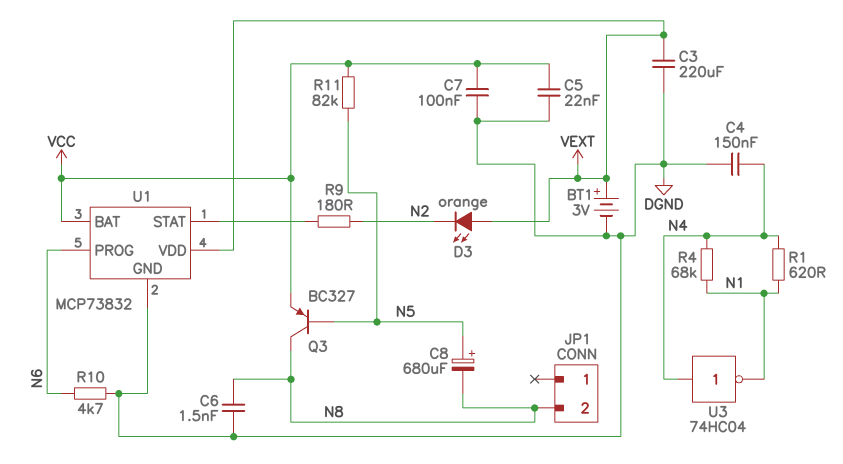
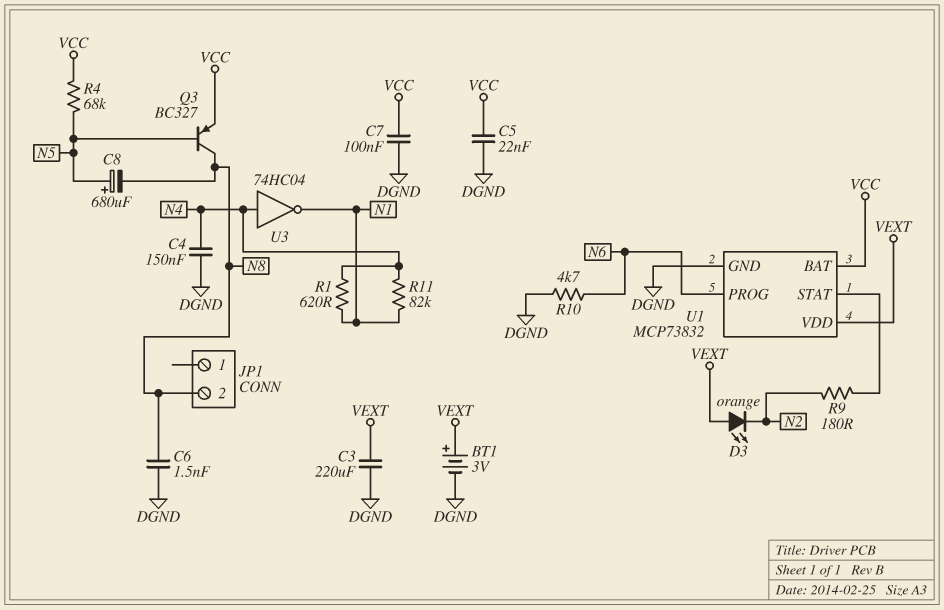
R4: 68k (N1, N4) -> 68k (N5, VCC)
R11: 82k (N5, VCC) -> 82k (N1, N4)

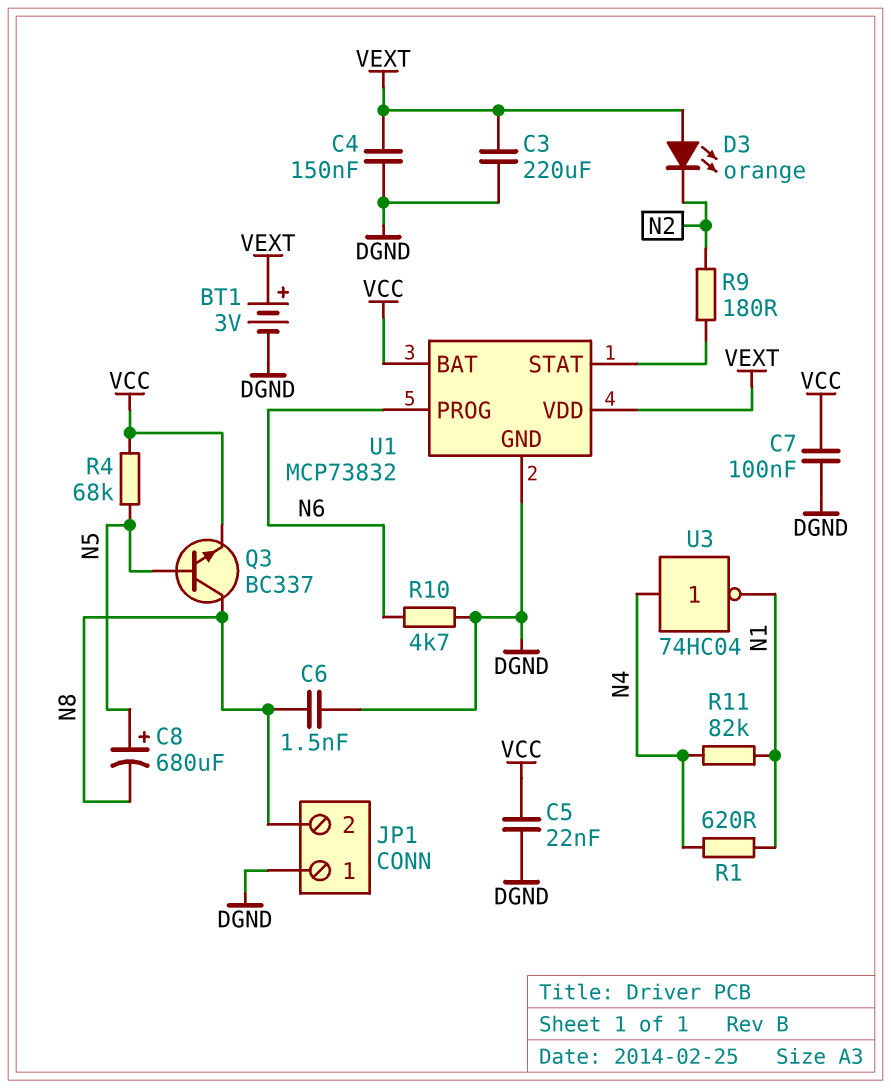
C4: 150nF (DGND, N4) -> 150nF (DGND, VEXT)
JP1 pin 1: none -> DGND
Q3: PNP BC327 (B N5, C N8, E VCC) -> NPN BC337 (B N5, C N8, E VCC)

